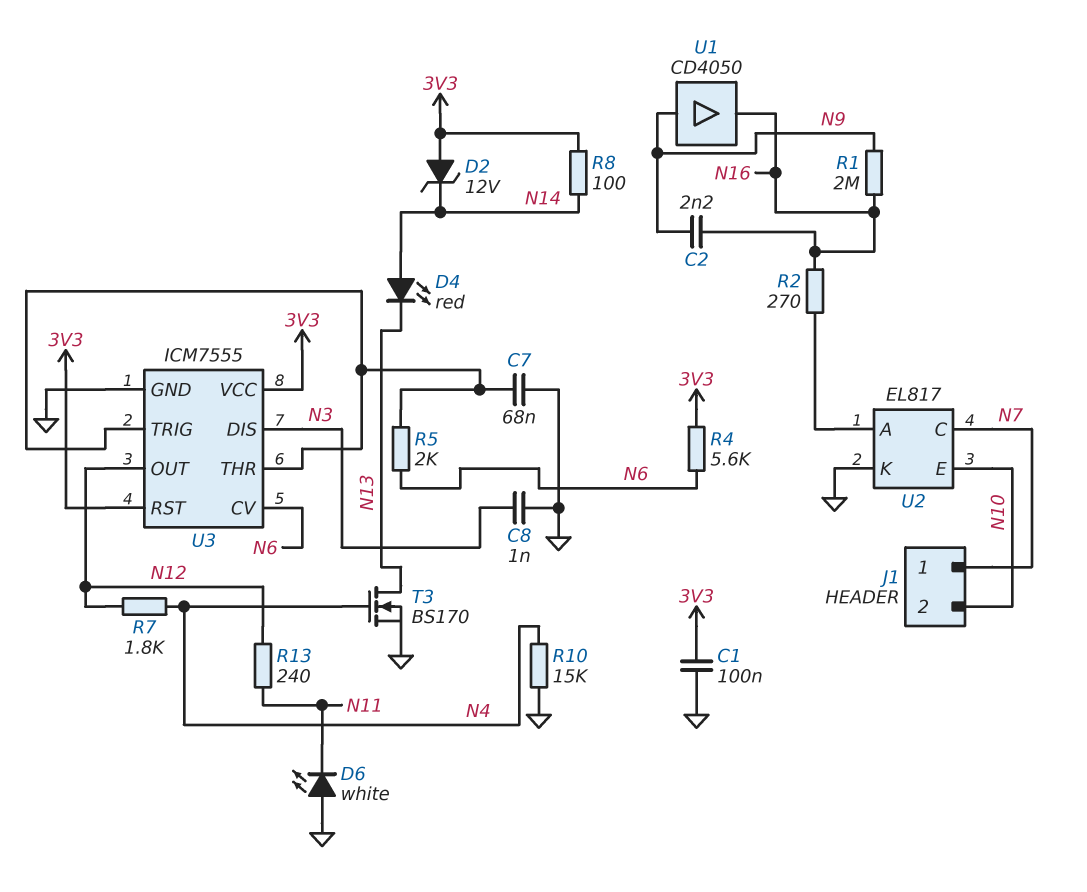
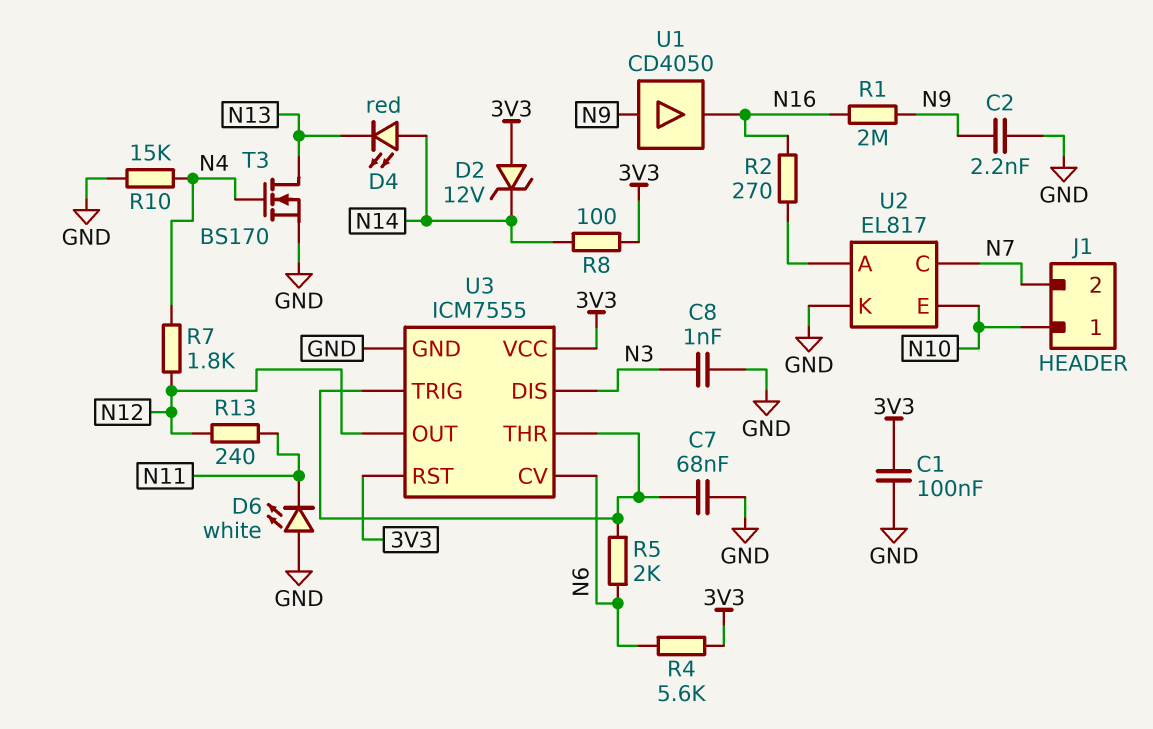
C2: 2.2nF (N9, N16) -> 2.2nF (GND, N9)
J1 pin 1: N7 -> N10
J1 pin 2: N10 -> N7

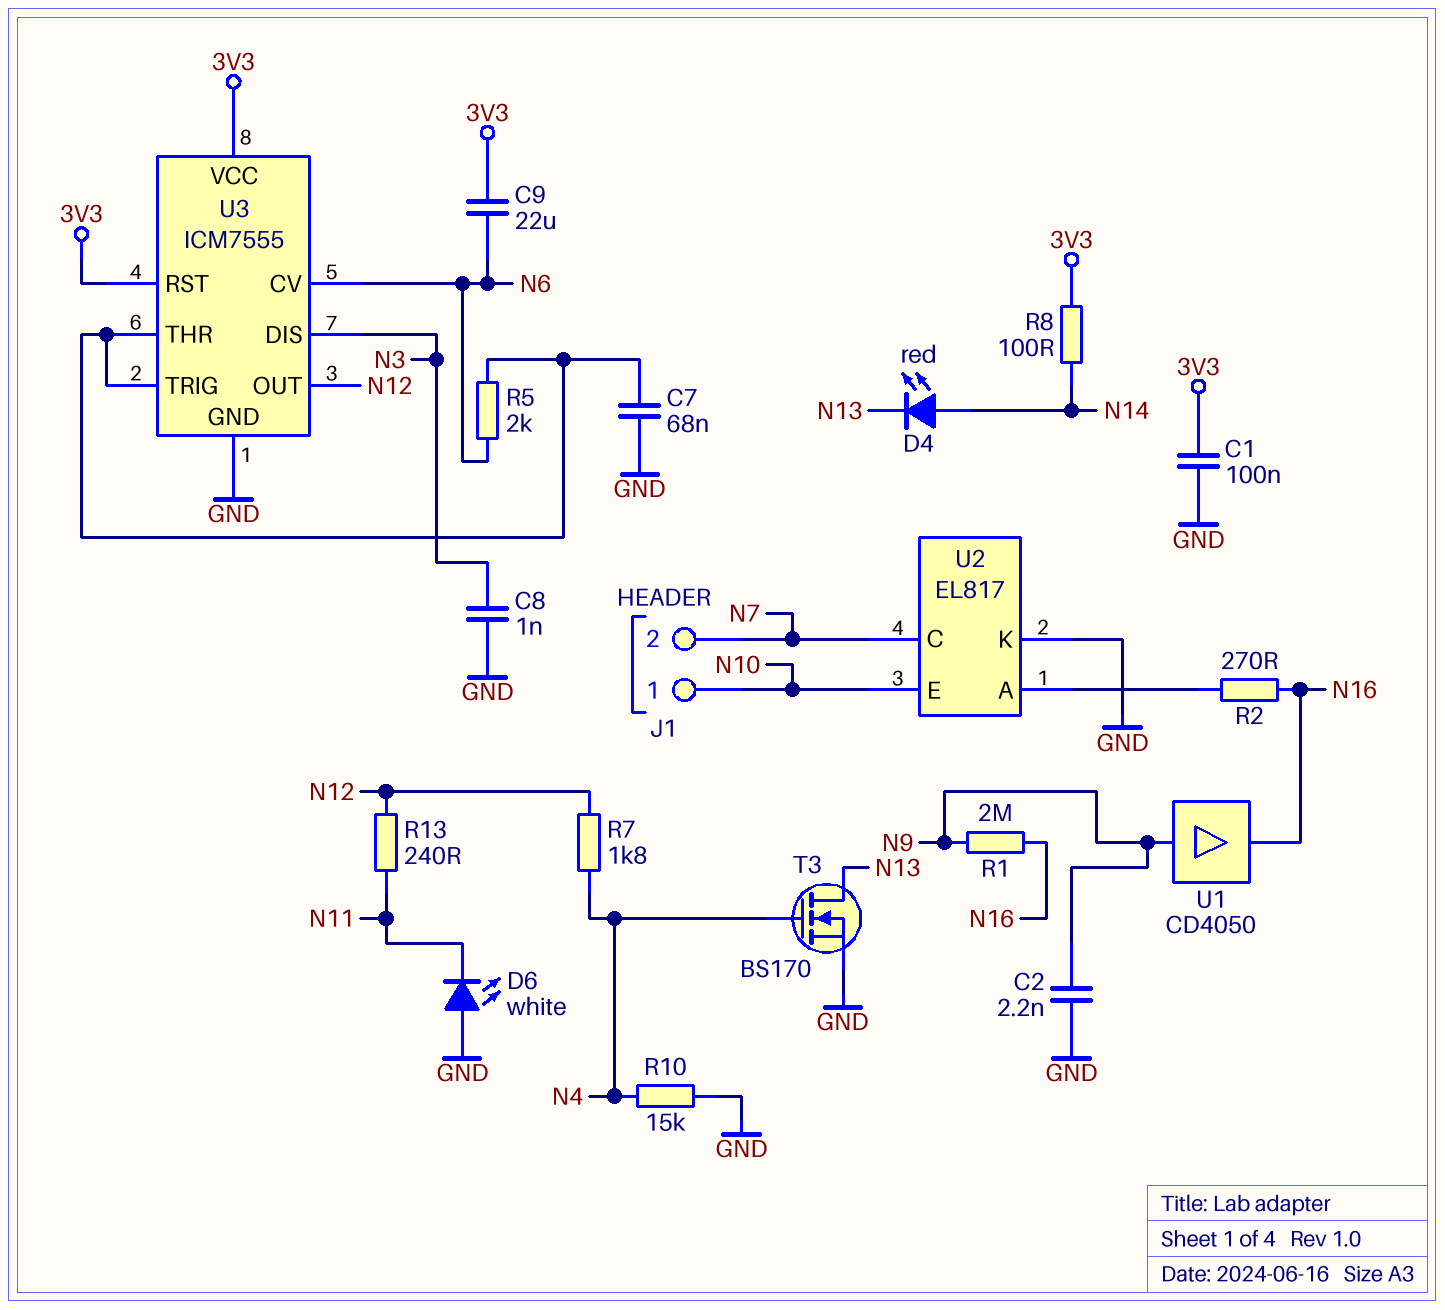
C9: none -> 22uF (3V3, N6)
D2: zener 12V (A 3V3, K N14) -> none
R4: 5.6k (3V3, N6) -> none

